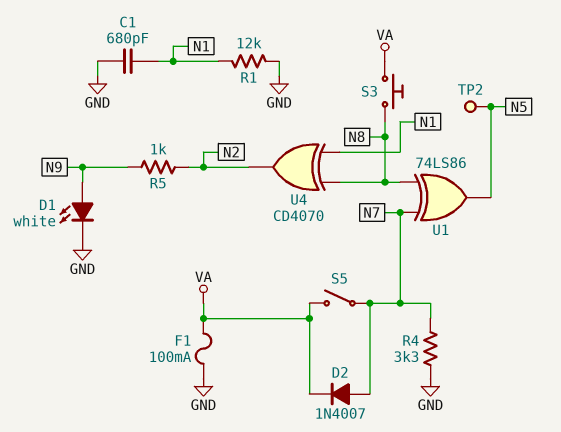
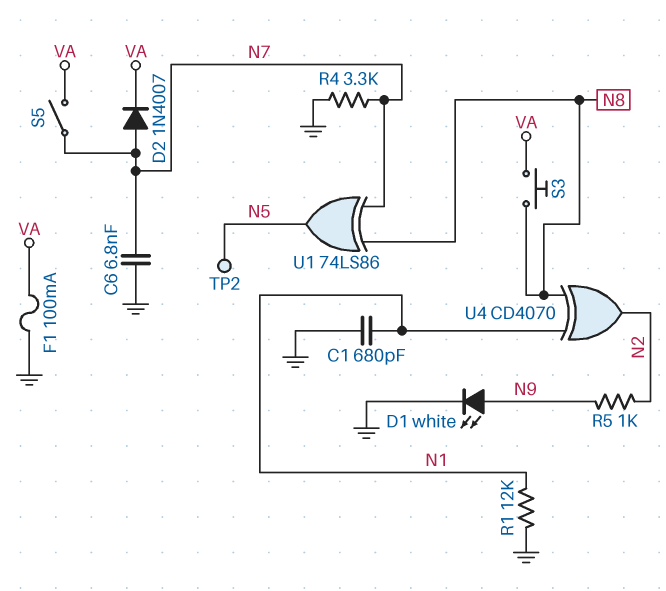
C6: none -> 6.8nF (GND, N7)

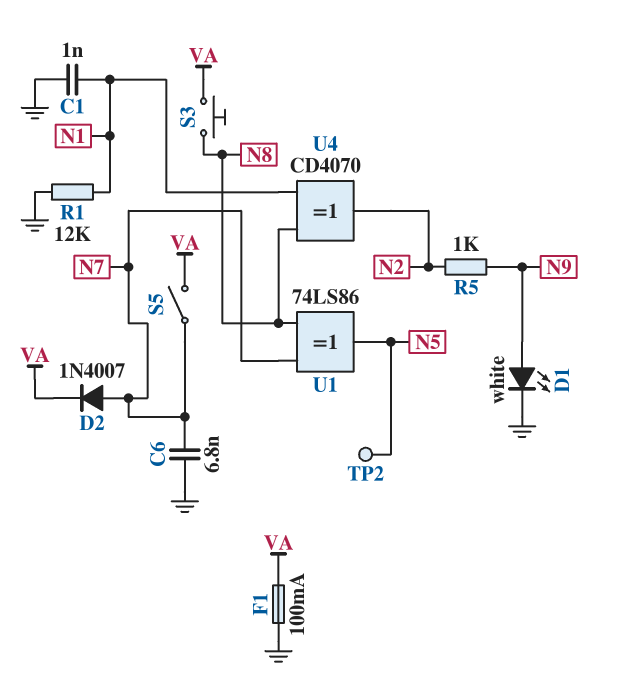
C1: 680pF (GND, N1) -> 1nF (GND, N1)
R4: 3.3k (GND, N7) -> none

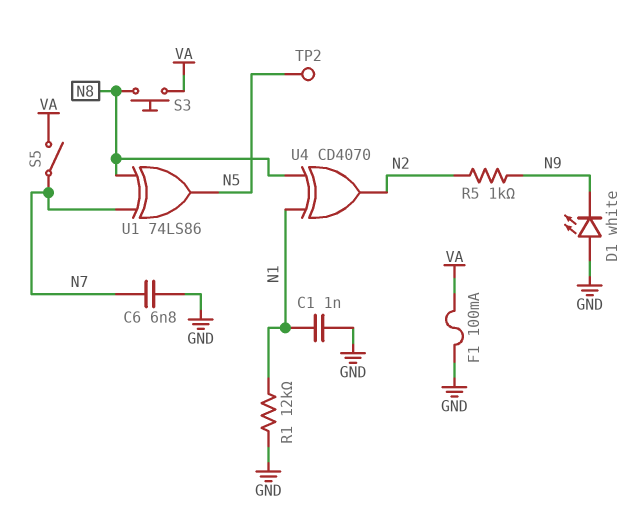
D1: LED white (A N9, K GND) -> LED white (A GND, K N9)
D2: diode 1N4007 (A N7, K VA) -> none

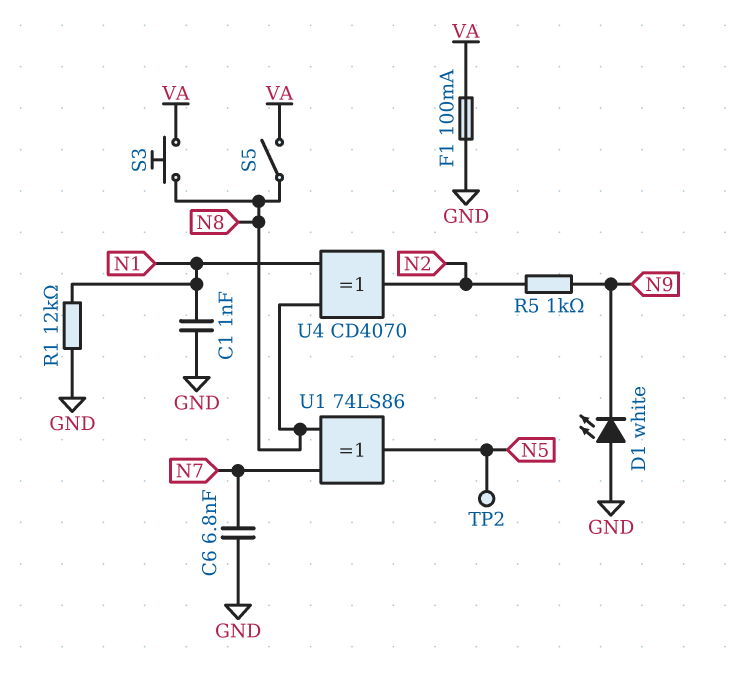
S5: switch (N7, VA) -> switch (N8, VA)

